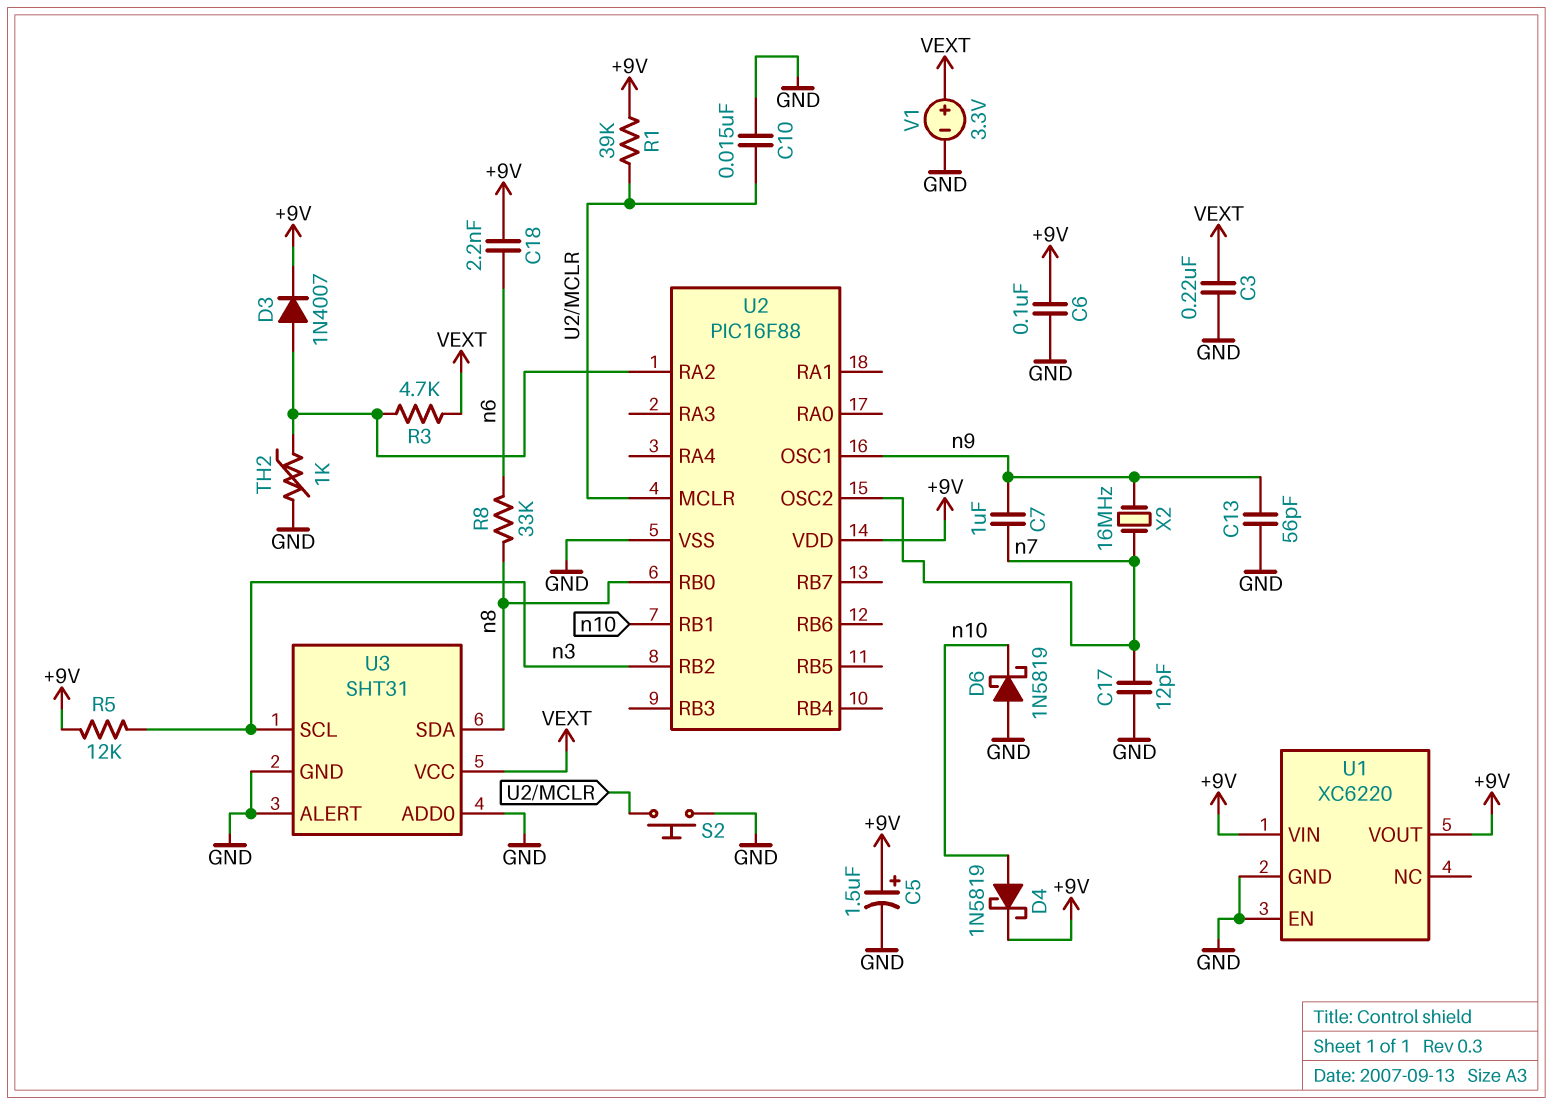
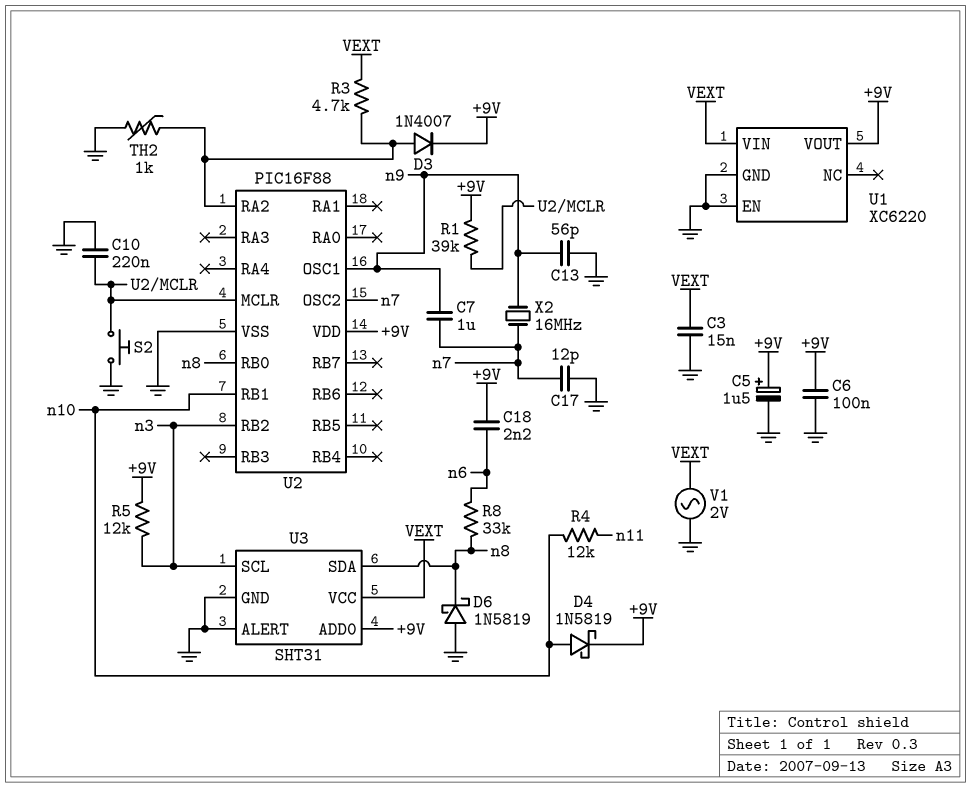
C3: 220nF (GND, VEXT) -> 15nF (GND, VEXT)
C10: 15nF (GND, U2/MCLR) -> 220nF (GND, U2/MCLR)
D6: schottky 1N5819 (A GND, K n10) -> schottky 1N5819 (A GND, K n8)
R4: none -> 12k (n10, n11)
U1 pin VIN: +9V -> VEXT
U3 pin ADD0: GND -> +9V
V1: 3.3V (plus VEXT, minus GND) -> AC 2V (GND, VEXT)

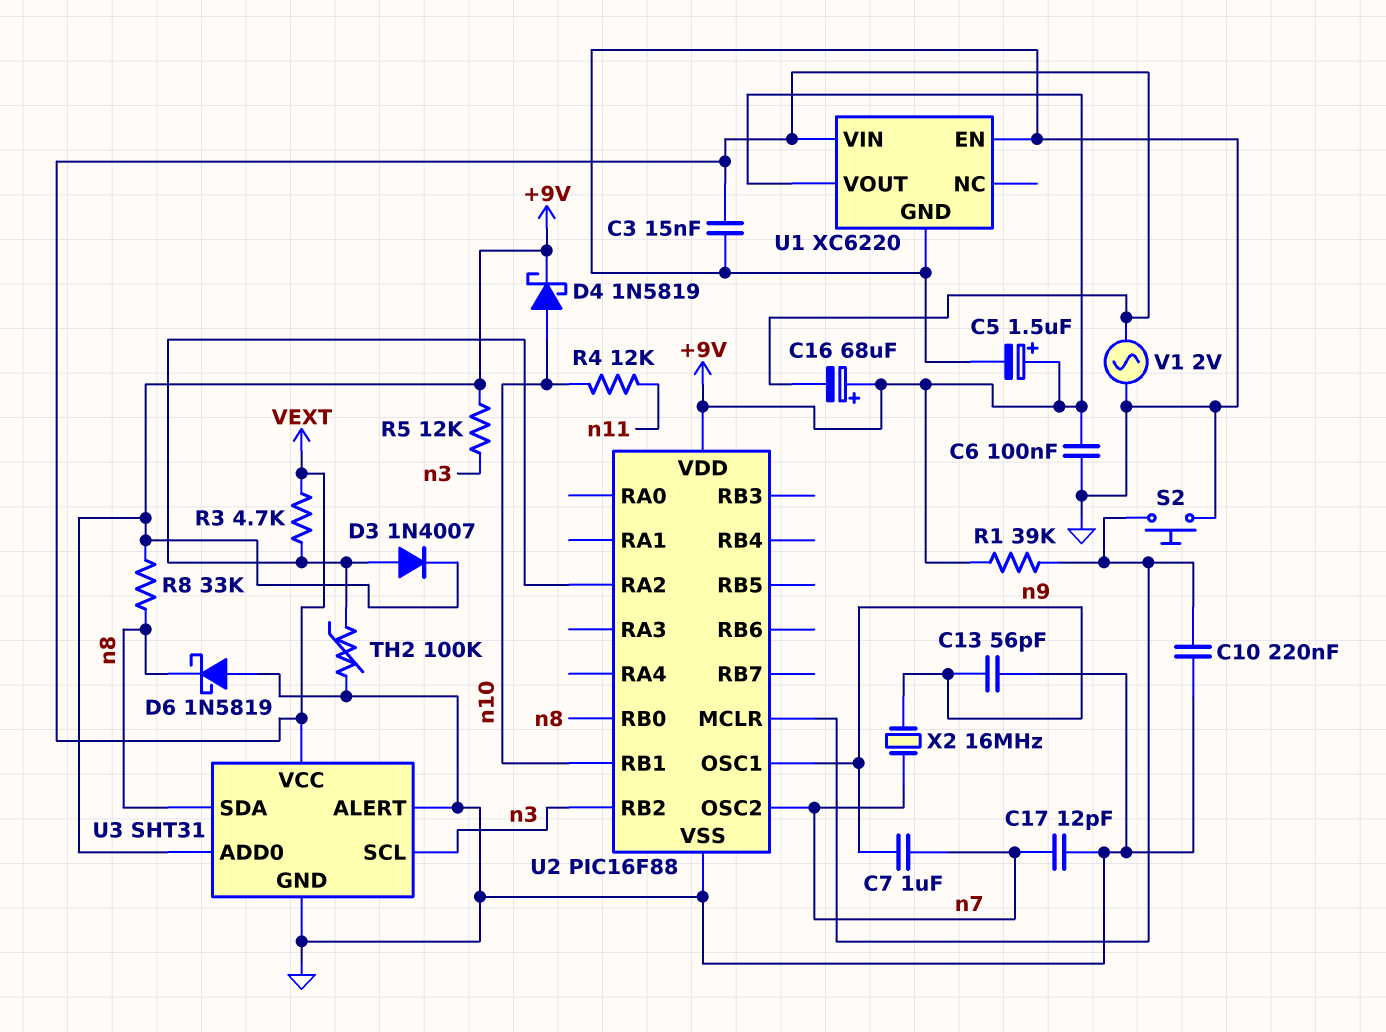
C16: none -> 68uF (plus +9V, minus VEXT)
C18: 2.2nF (+9V, n6) -> none
R8: 33k (n6, n8) -> 33k (+9V, n8)
TH2: 1k (GND, U2/RA2) -> 100k (GND, U2/RA2)

